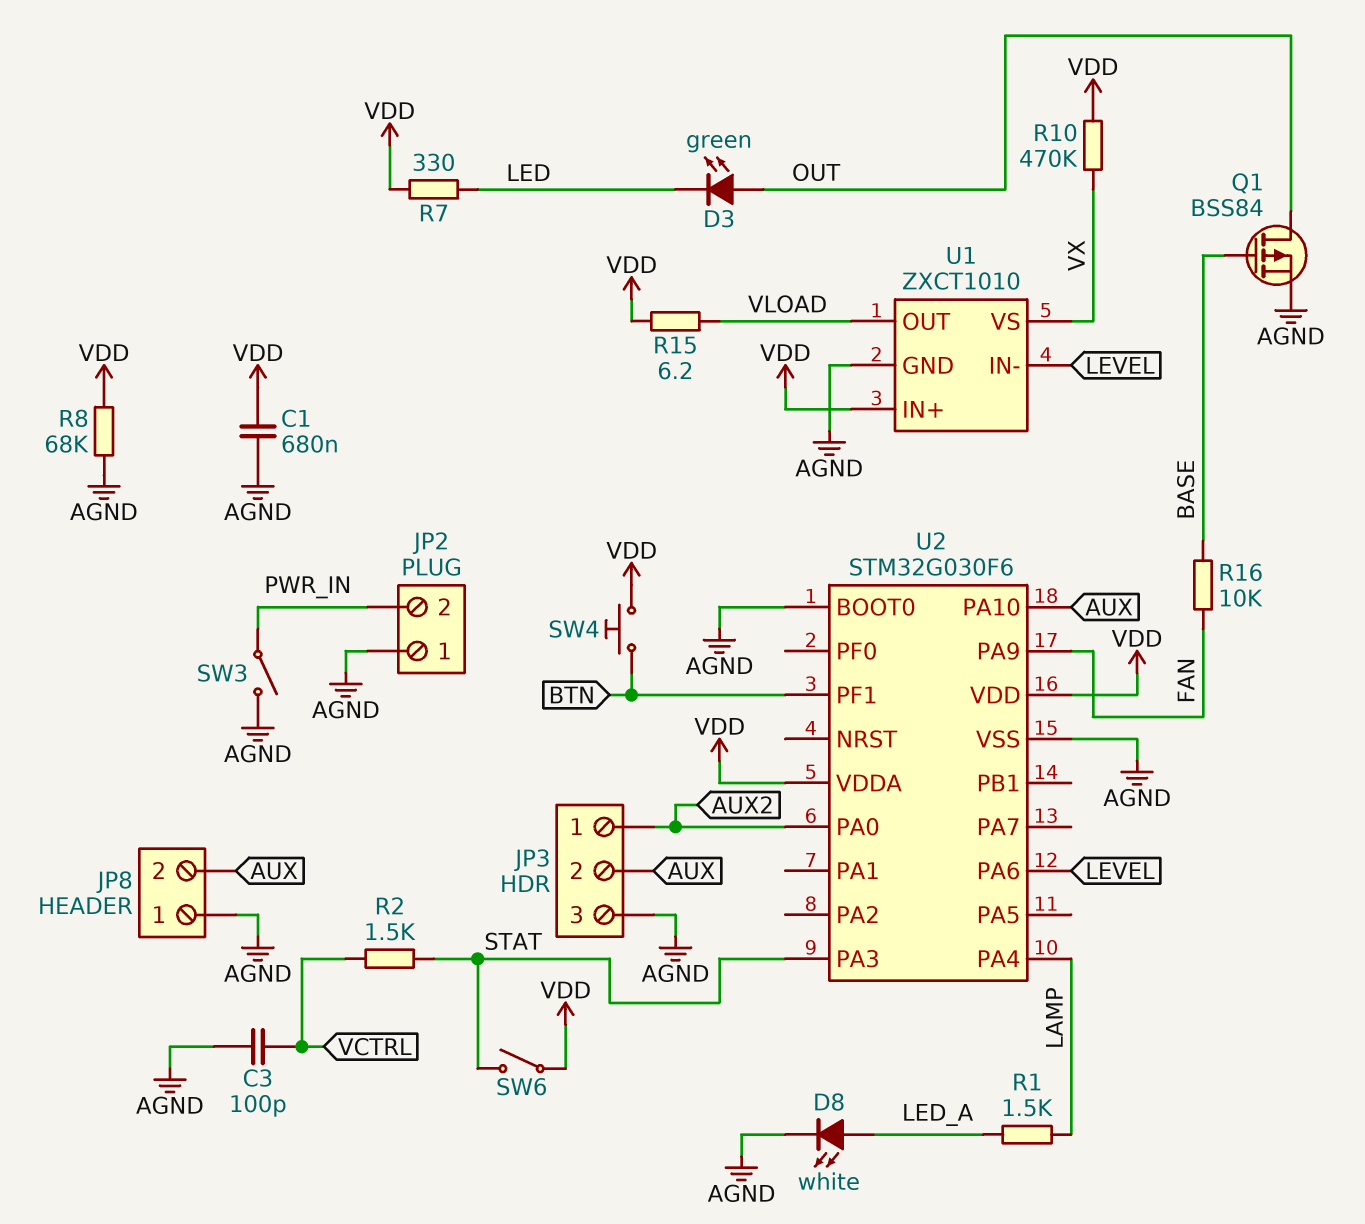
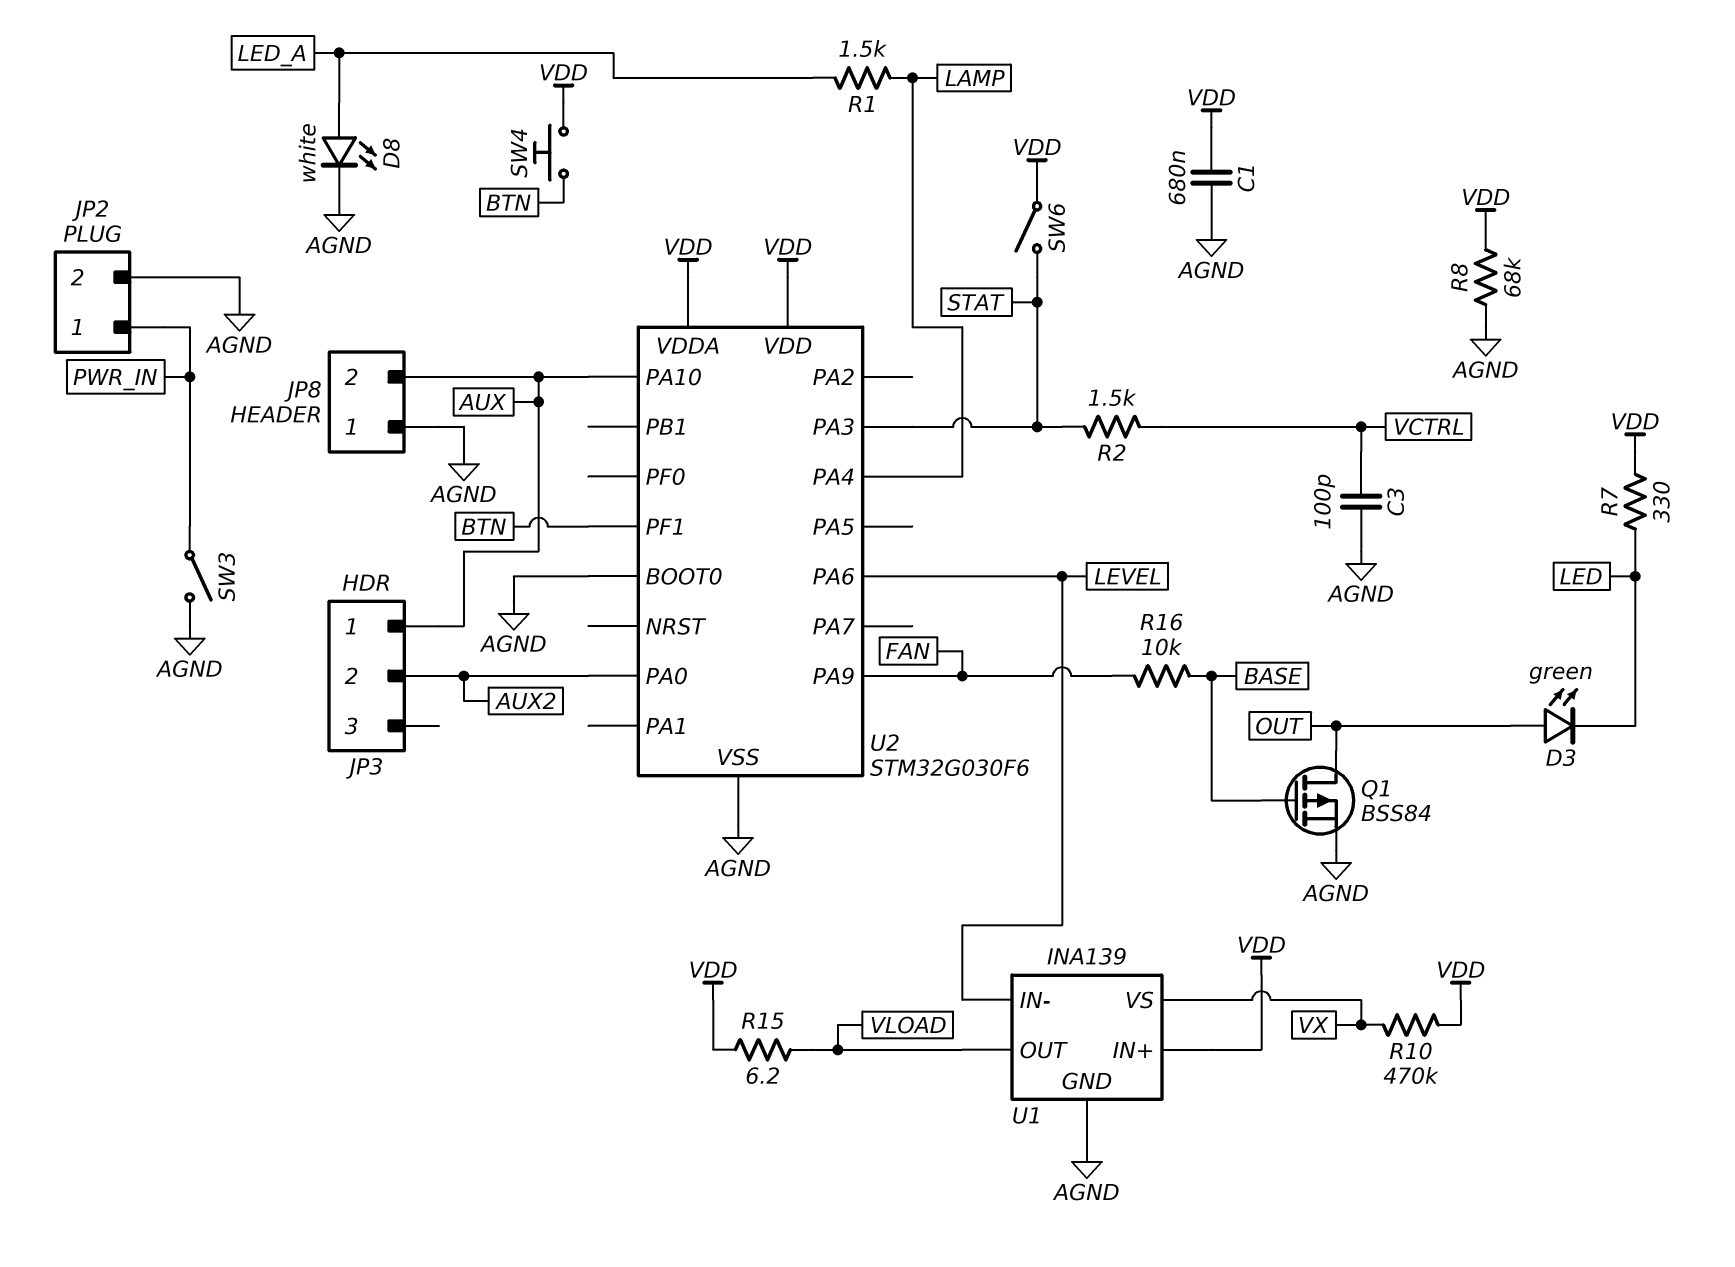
JP2 pin 1: AGND -> PWR_IN
JP2 pin 2: PWR_IN -> AGND
JP3 pin 1: AUX2 -> AUX
JP3 pin 2: AUX -> AUX2
JP3 pin 3: AGND -> none
U1: ZXCT1010 -> INA139

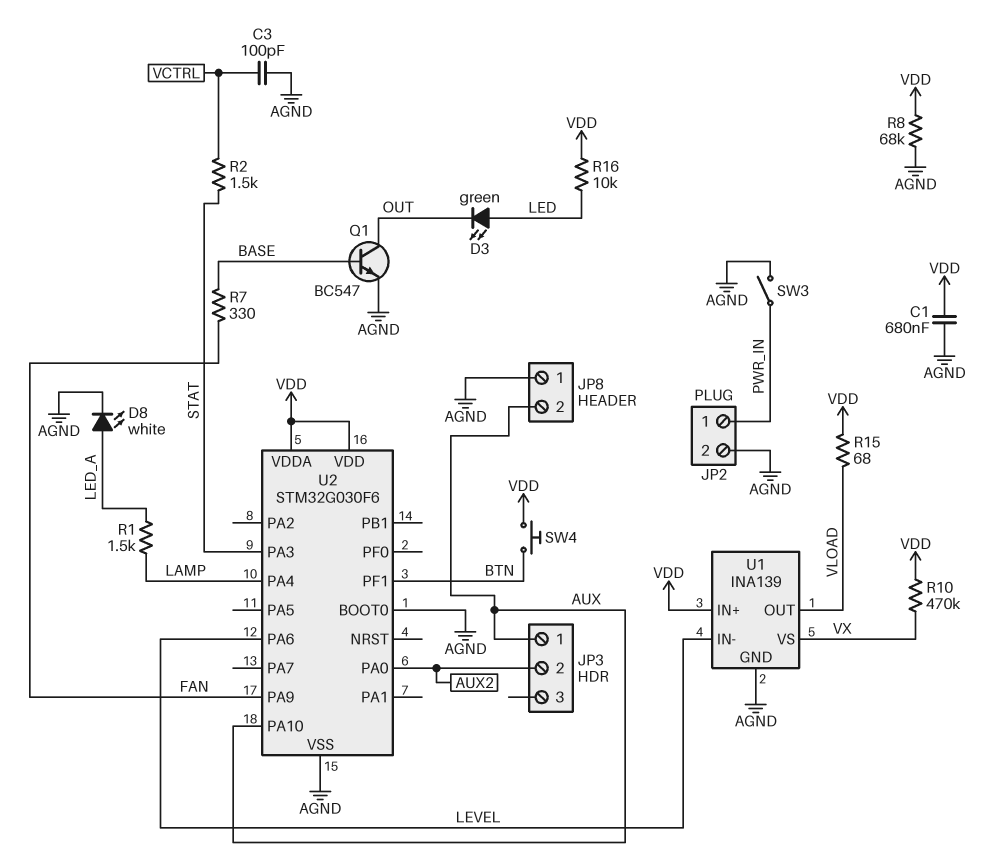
D3: LED green (A OUT, K LED) -> LED green (A LED, K OUT)
Q1: PMOS BSS84 (G BASE, D OUT, S AGND) -> NPN BC547 (B BASE, C OUT, E AGND)
R7: 330 (LED, VDD) -> 330 (BASE, FAN)
R15: 6.2 (VDD, VLOAD) -> 68 (VDD, VLOAD)
R16: 10k (BASE, FAN) -> 10k (LED, VDD)
SW6: switch (STAT, VDD) -> none

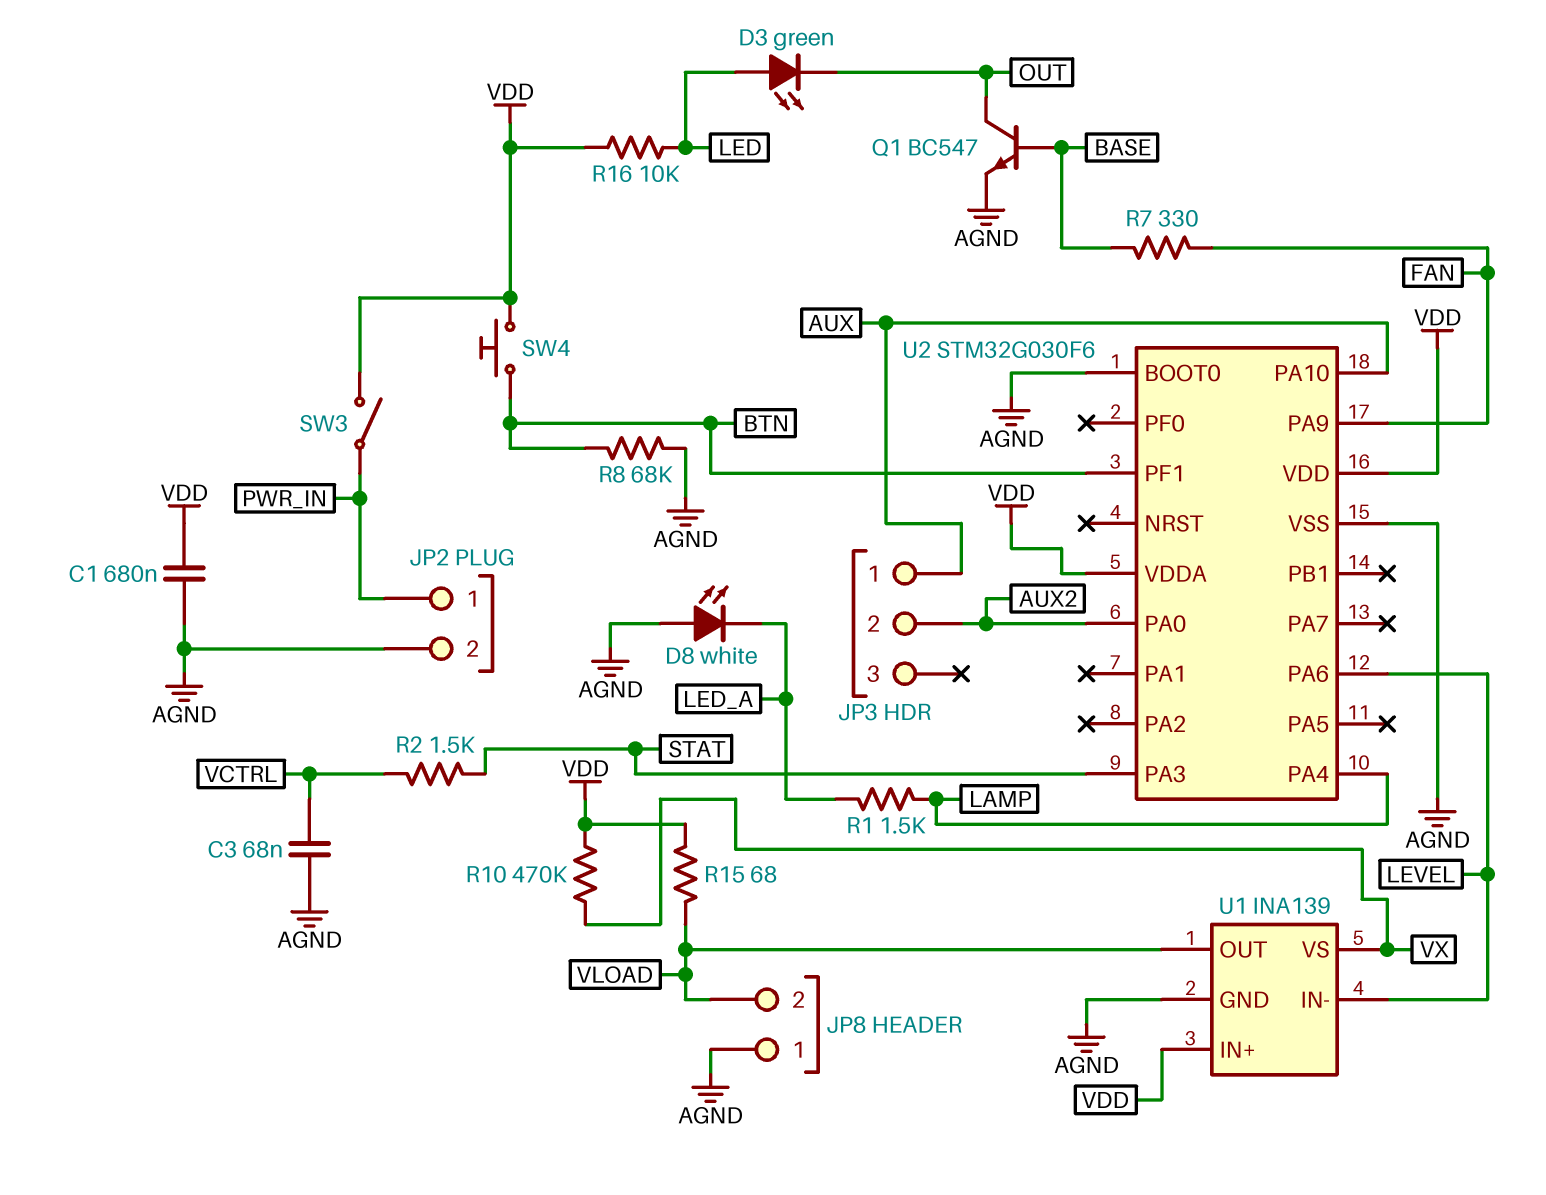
C3: 100pF (AGND, VCTRL) -> 68nF (AGND, VCTRL)
D8: LED white (A LED_A, K AGND) -> LED white (A AGND, K LED_A)
JP8 pin 2: AUX -> VLOAD
R8: 68k (AGND, VDD) -> 68k (AGND, BTN)
SW3: switch (AGND, PWR_IN) -> switch (PWR_IN, VDD)

